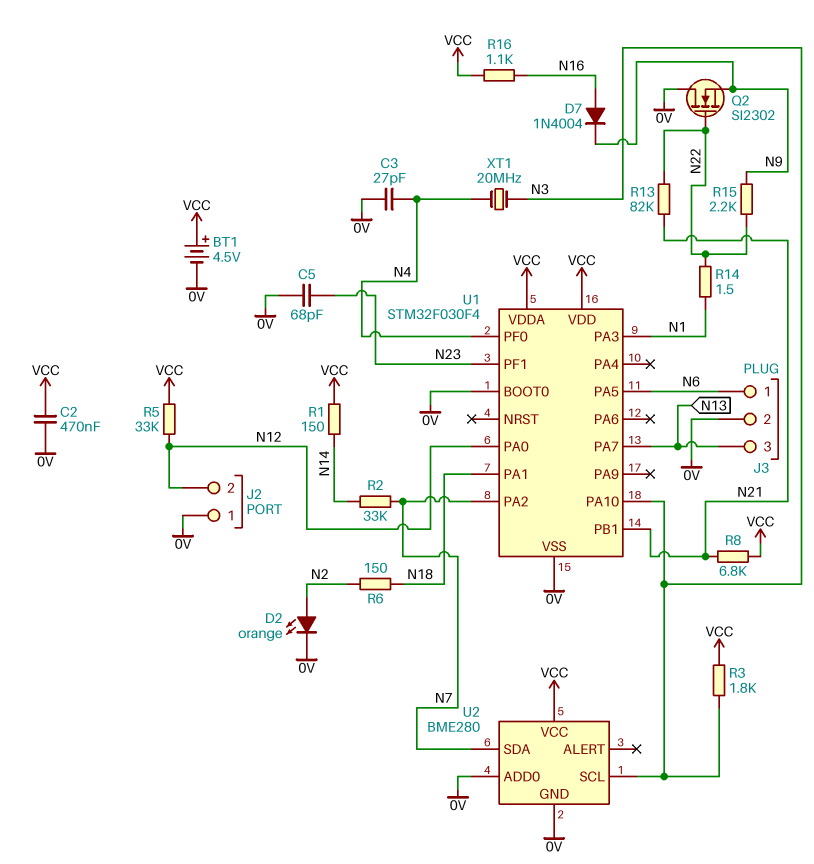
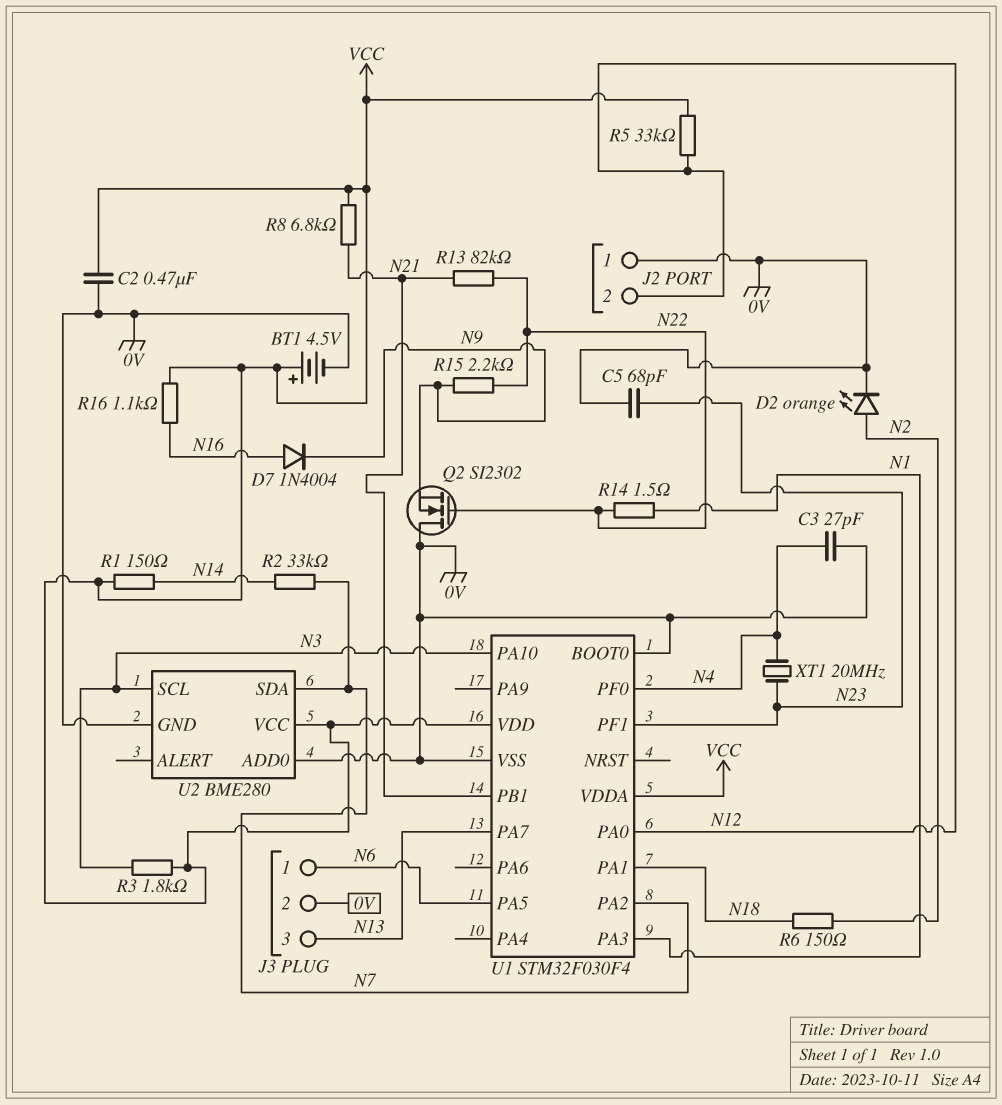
XT1: 20MHz (N3, N4) -> 20MHz (N4, N23)

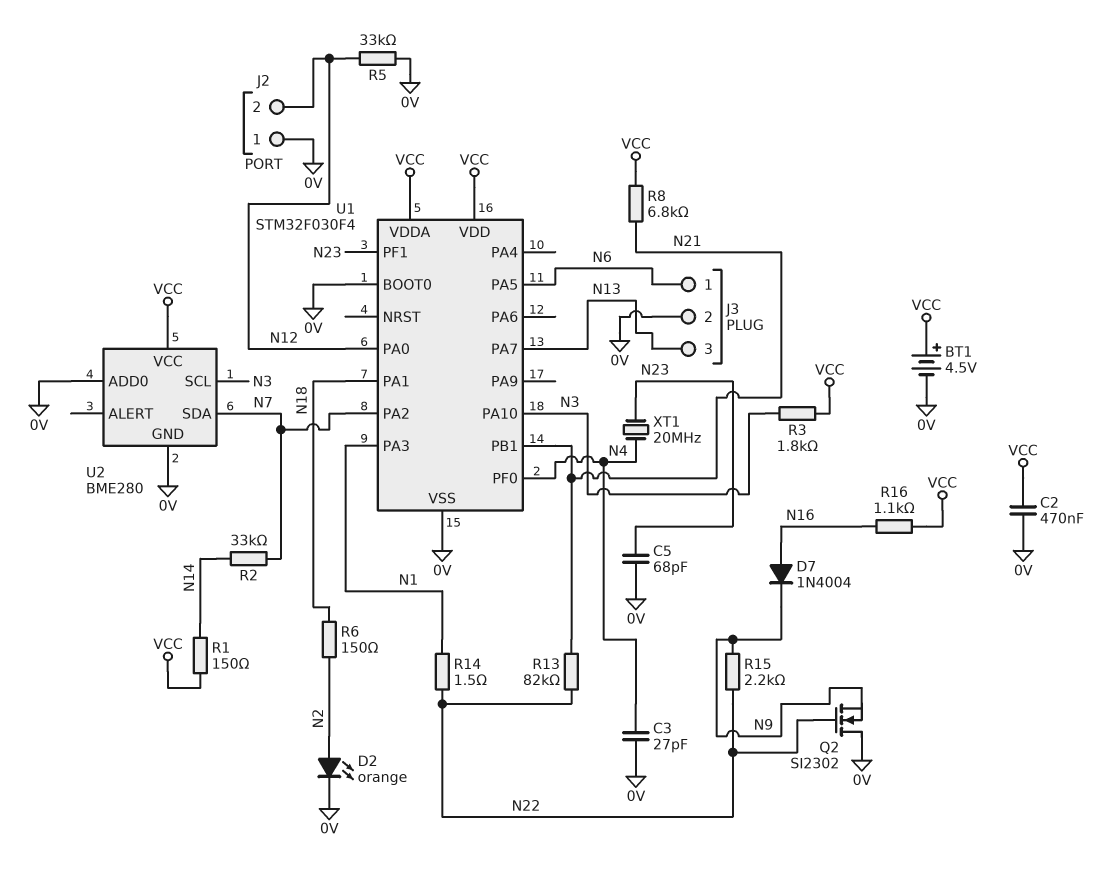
R5: 33k (N12, VCC) -> 33k (0V, N12)

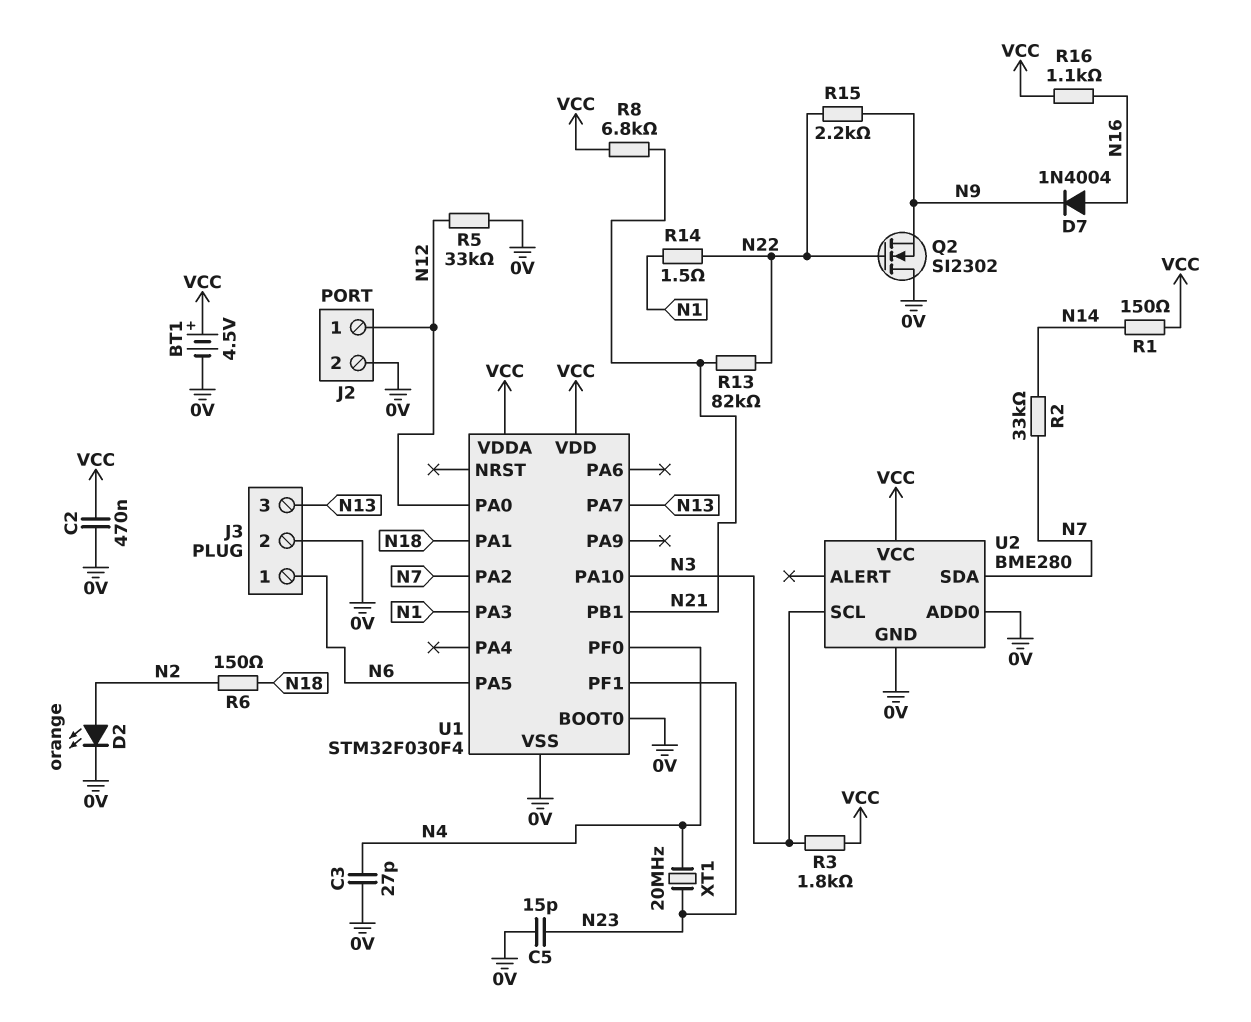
C5: 68pF (0V, N23) -> 15pF (0V, N23)
J2 pin 1: 0V -> N12
J2 pin 2: N12 -> 0V

